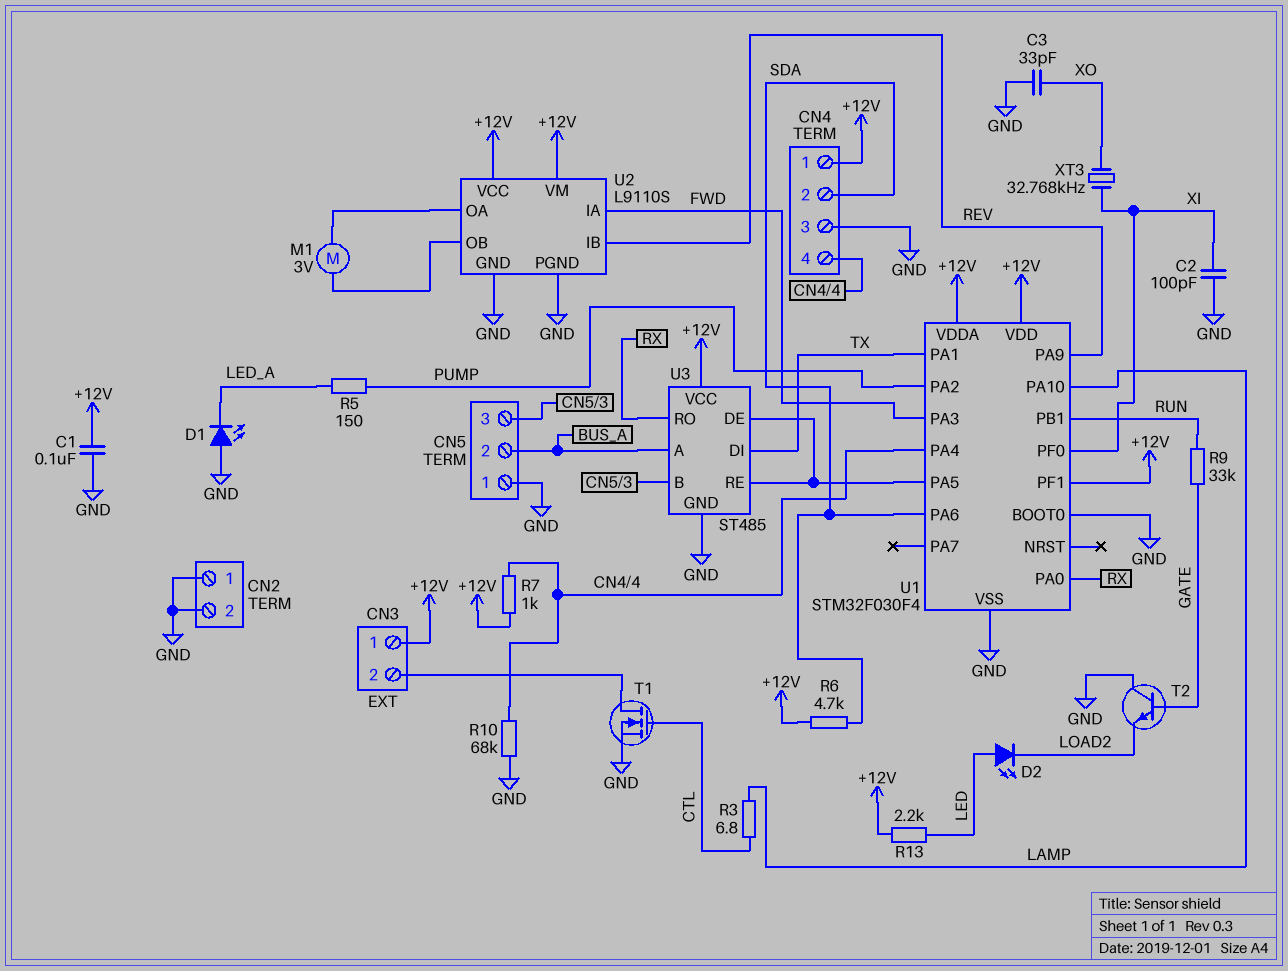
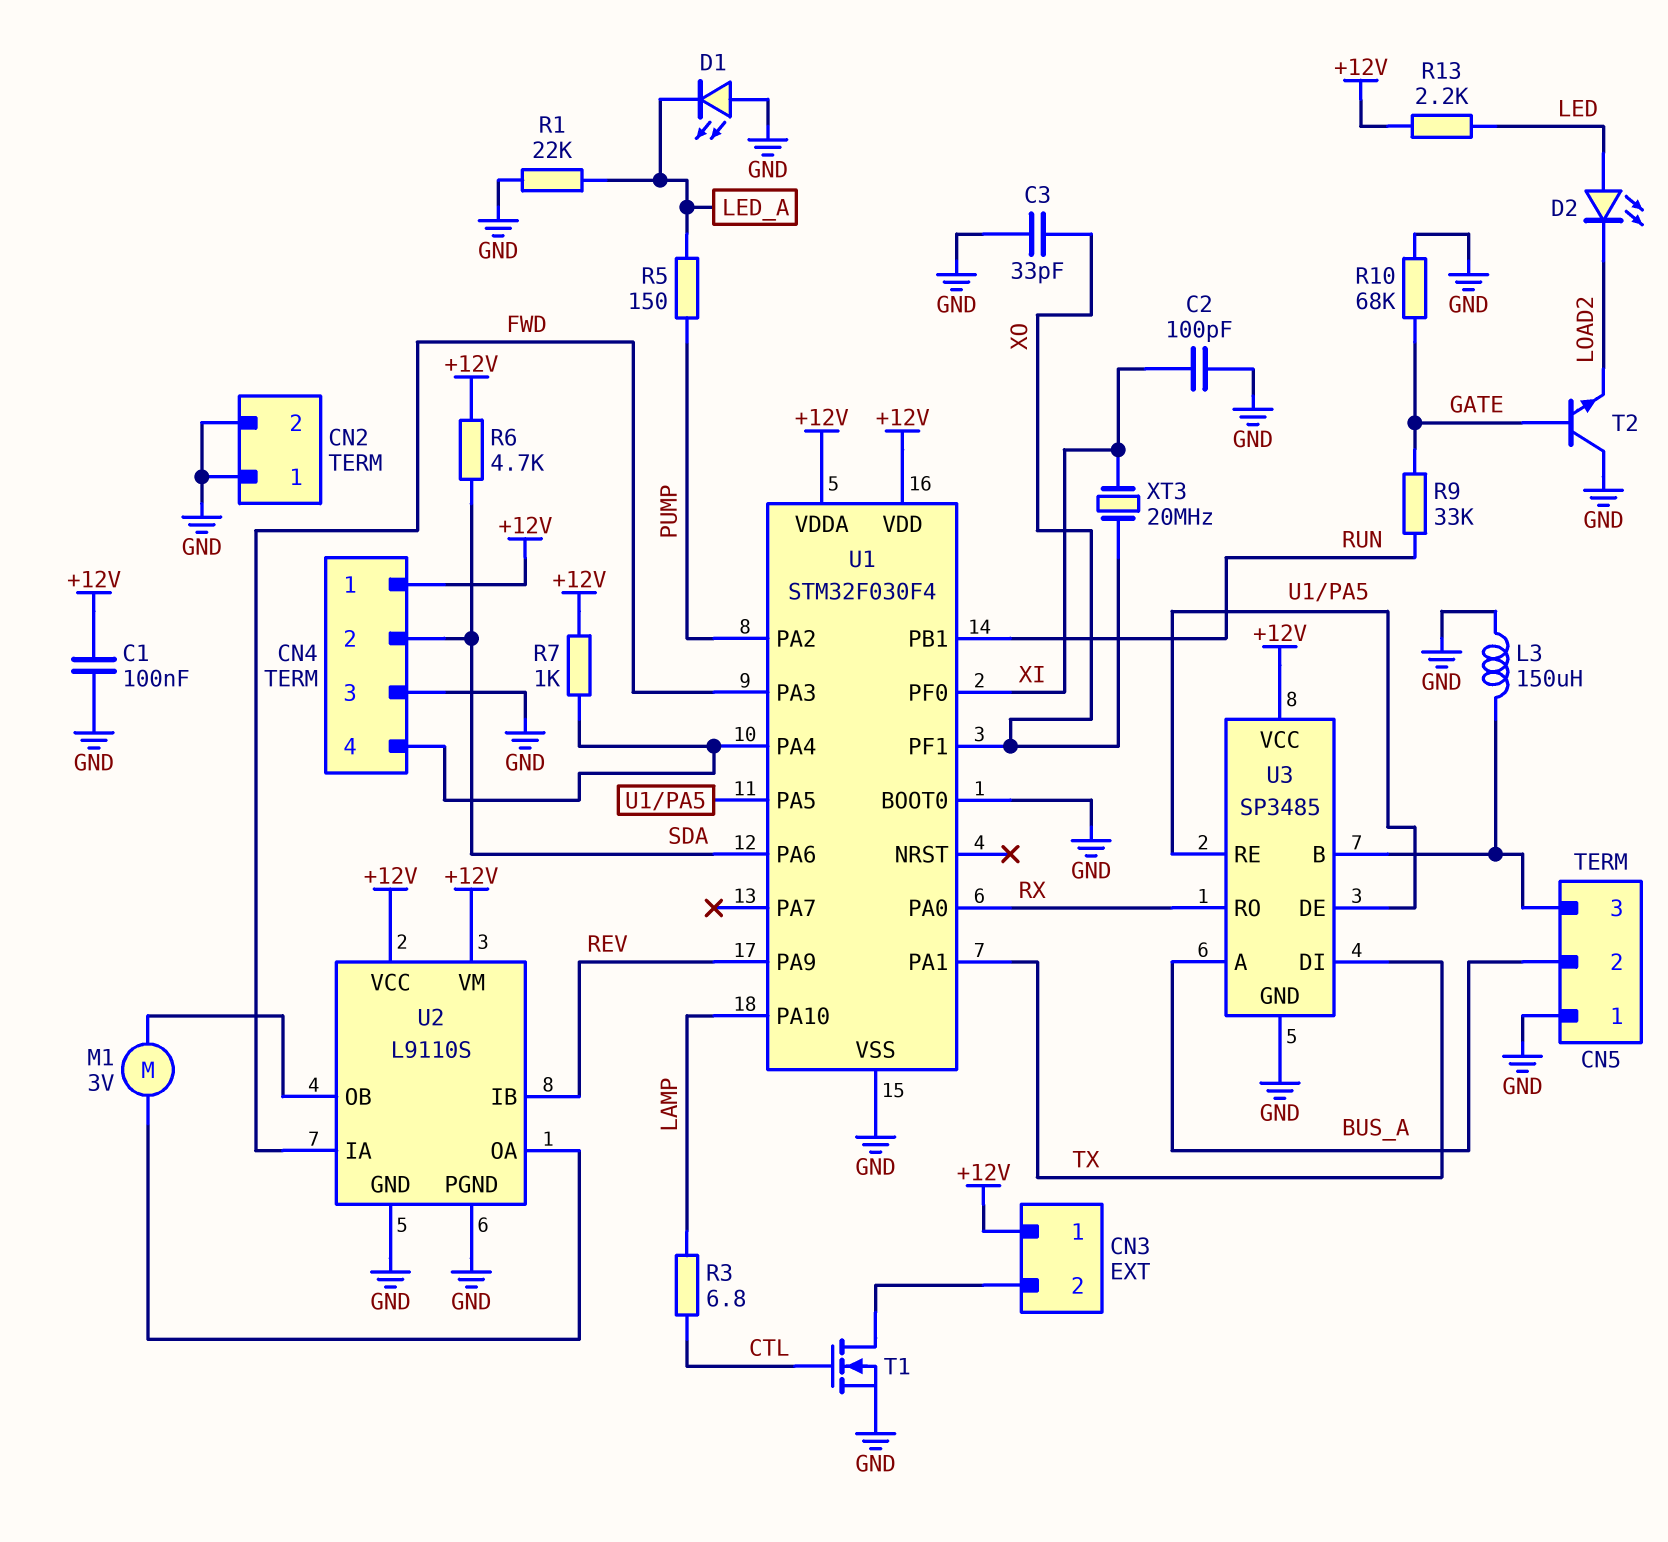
L3: none -> 150uH (CN5/3, GND)
R1: none -> 22k (GND, LED_A)
R10: 68k (CN4/4, GND) -> 68k (GATE, GND)
U1 pin PF1: +12V -> XO
U3: ST485 -> SP3485
XT3: 32.768kHz (XI, XO) -> 20MHz (XI, XO)

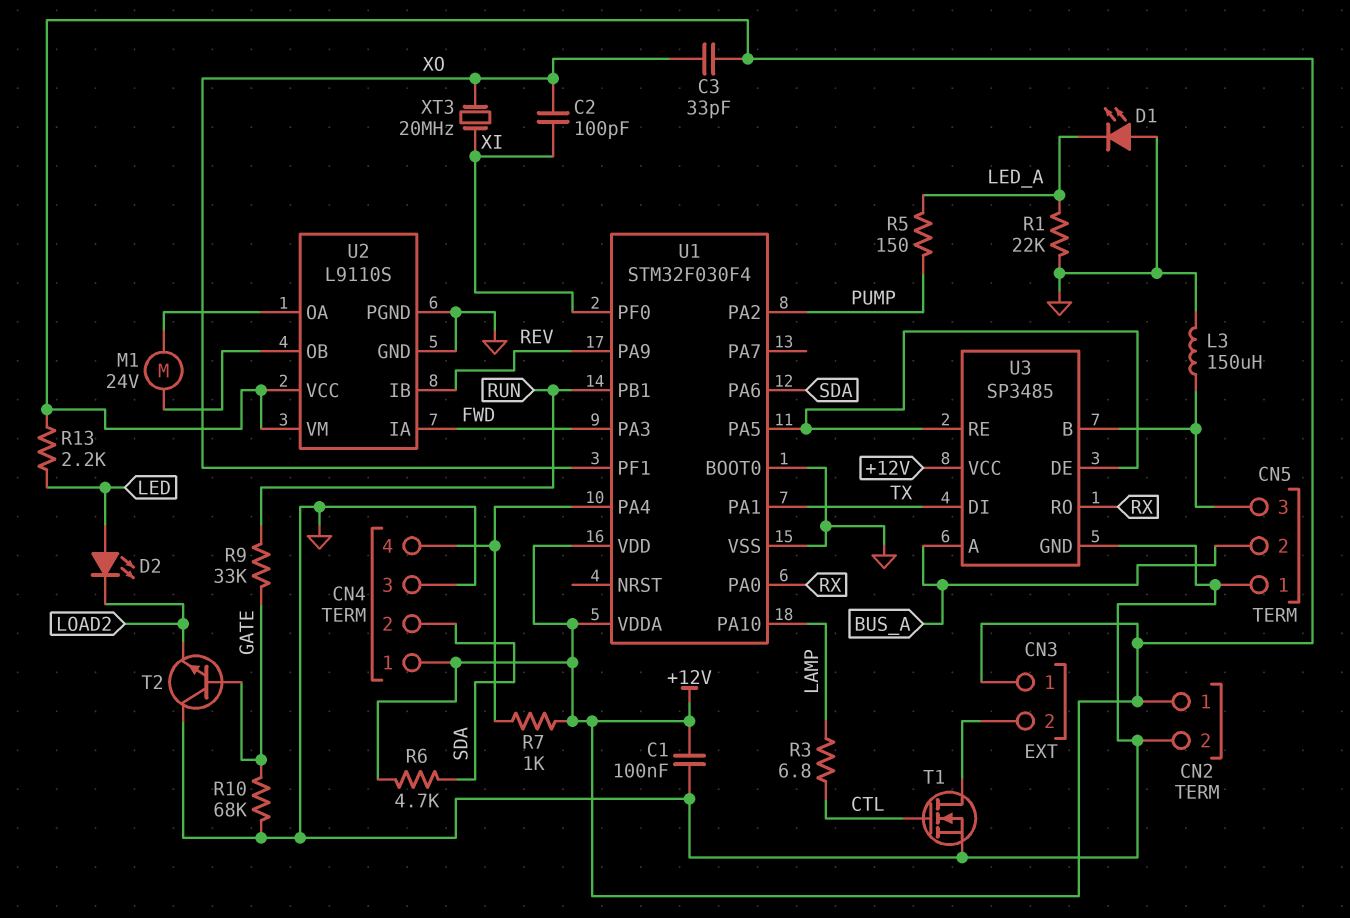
C2: 100pF (GND, XI) -> 100pF (XI, XO)
C3: 33pF (GND, XO) -> 33pF (+12V, XO)
CN2 pin 1: GND -> +12V
M1: motor 3V (U2/OA, U2/OB) -> motor 24V (U2/OA, U2/OB)

